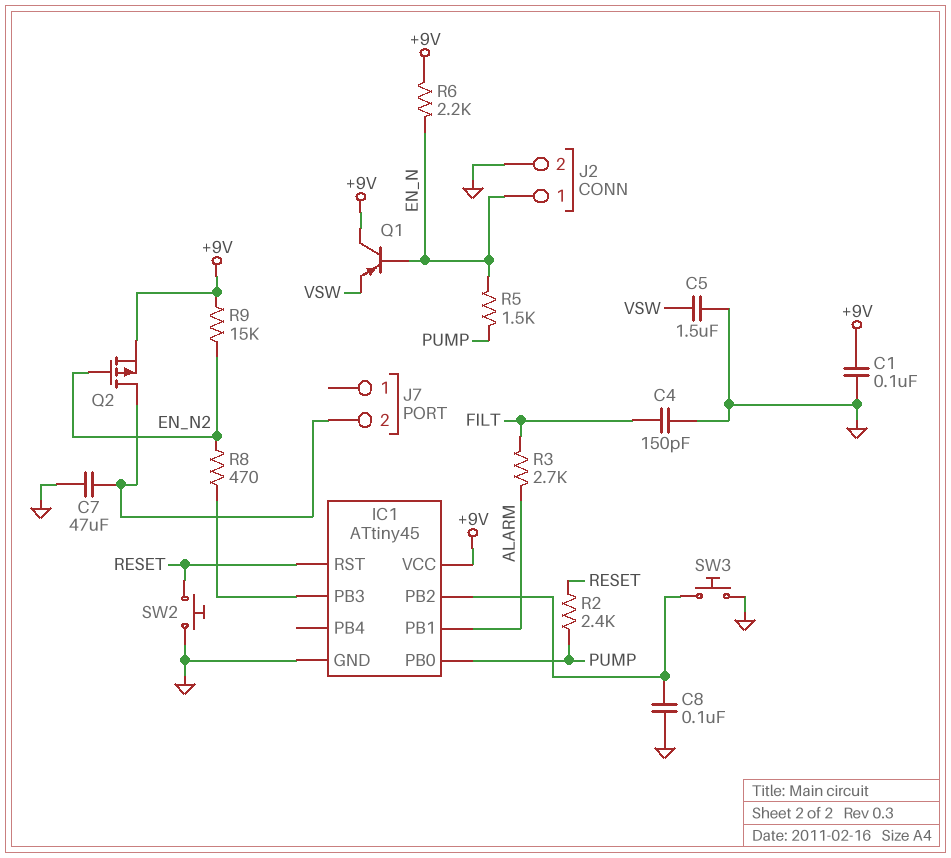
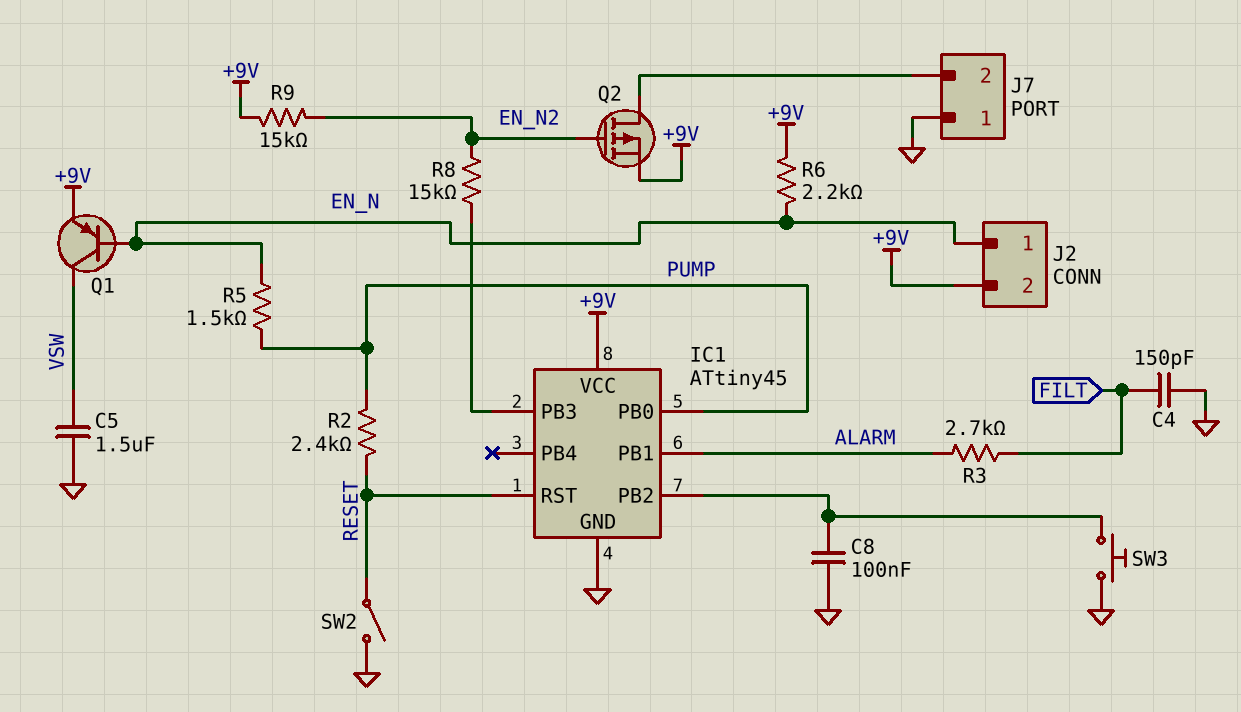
C1: 100nF (+9V, GND) -> none
C7: 47uF (GND, J7/2) -> none
J2 pin 2: GND -> +9V
J7 pin 1: none -> GND
Q1: PNP (B EN_N, C +9V, E VSW) -> PNP (B EN_N, C VSW, E +9V)
R8: 470 (EN_N2, IC1/PB3) -> 15k (EN_N2, IC1/PB3)
SW2: button (GND, RESET) -> switch (GND, RESET)

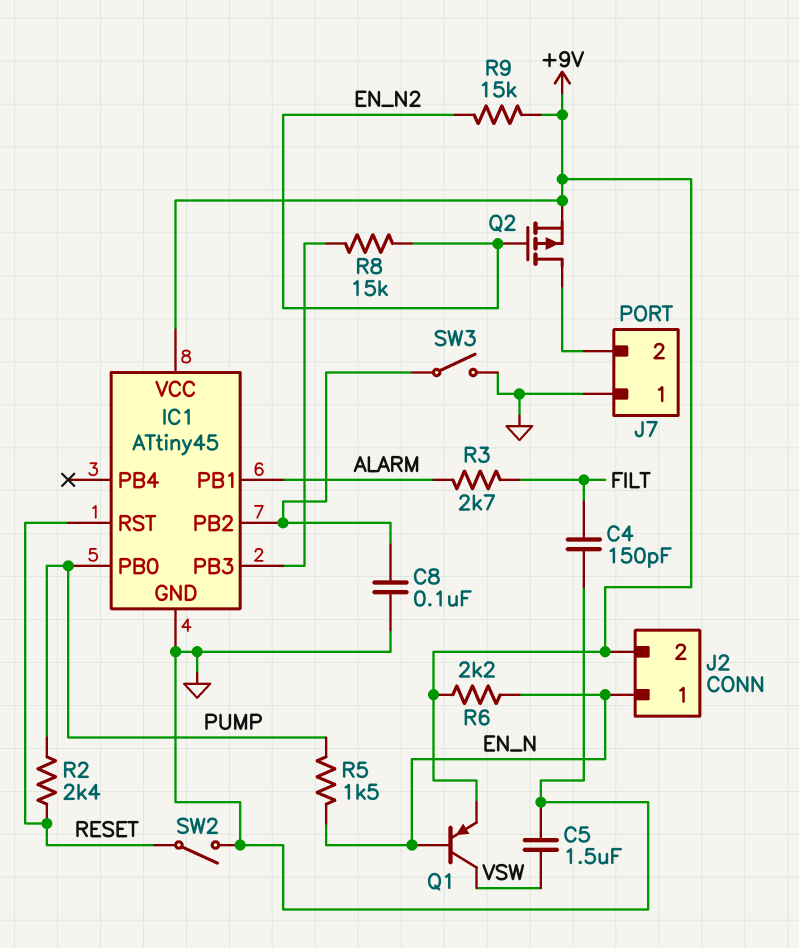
SW3: button (GND, IC1/PB2) -> switch (GND, IC1/PB2)

